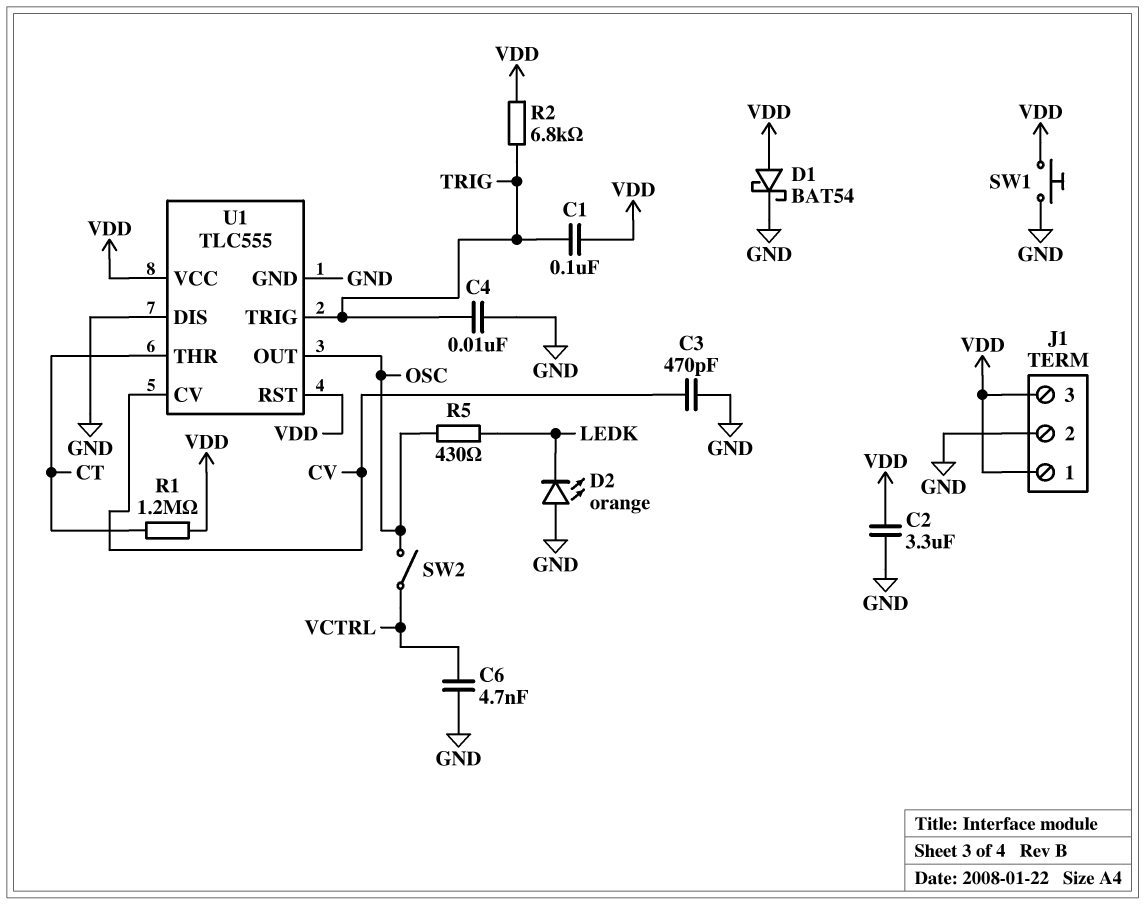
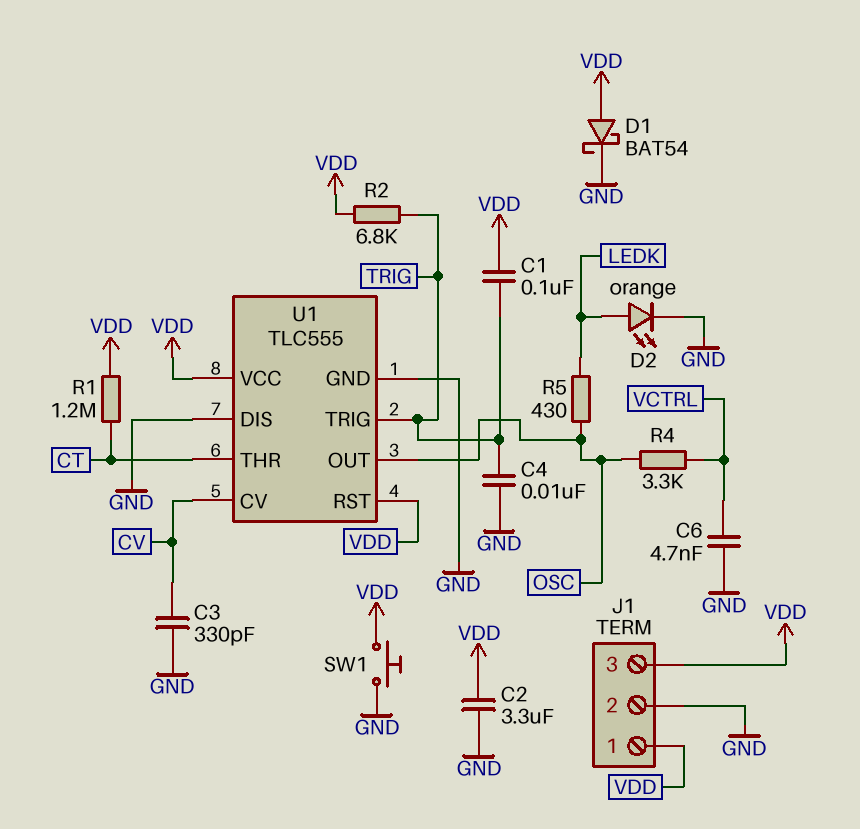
C3: 470pF (CV, GND) -> 330pF (CV, GND)
D2: LED orange (A GND, K LEDK) -> LED orange (A LEDK, K GND)
R4: none -> 3.3k (OSC, VCTRL)
SW2: switch (OSC, VCTRL) -> none

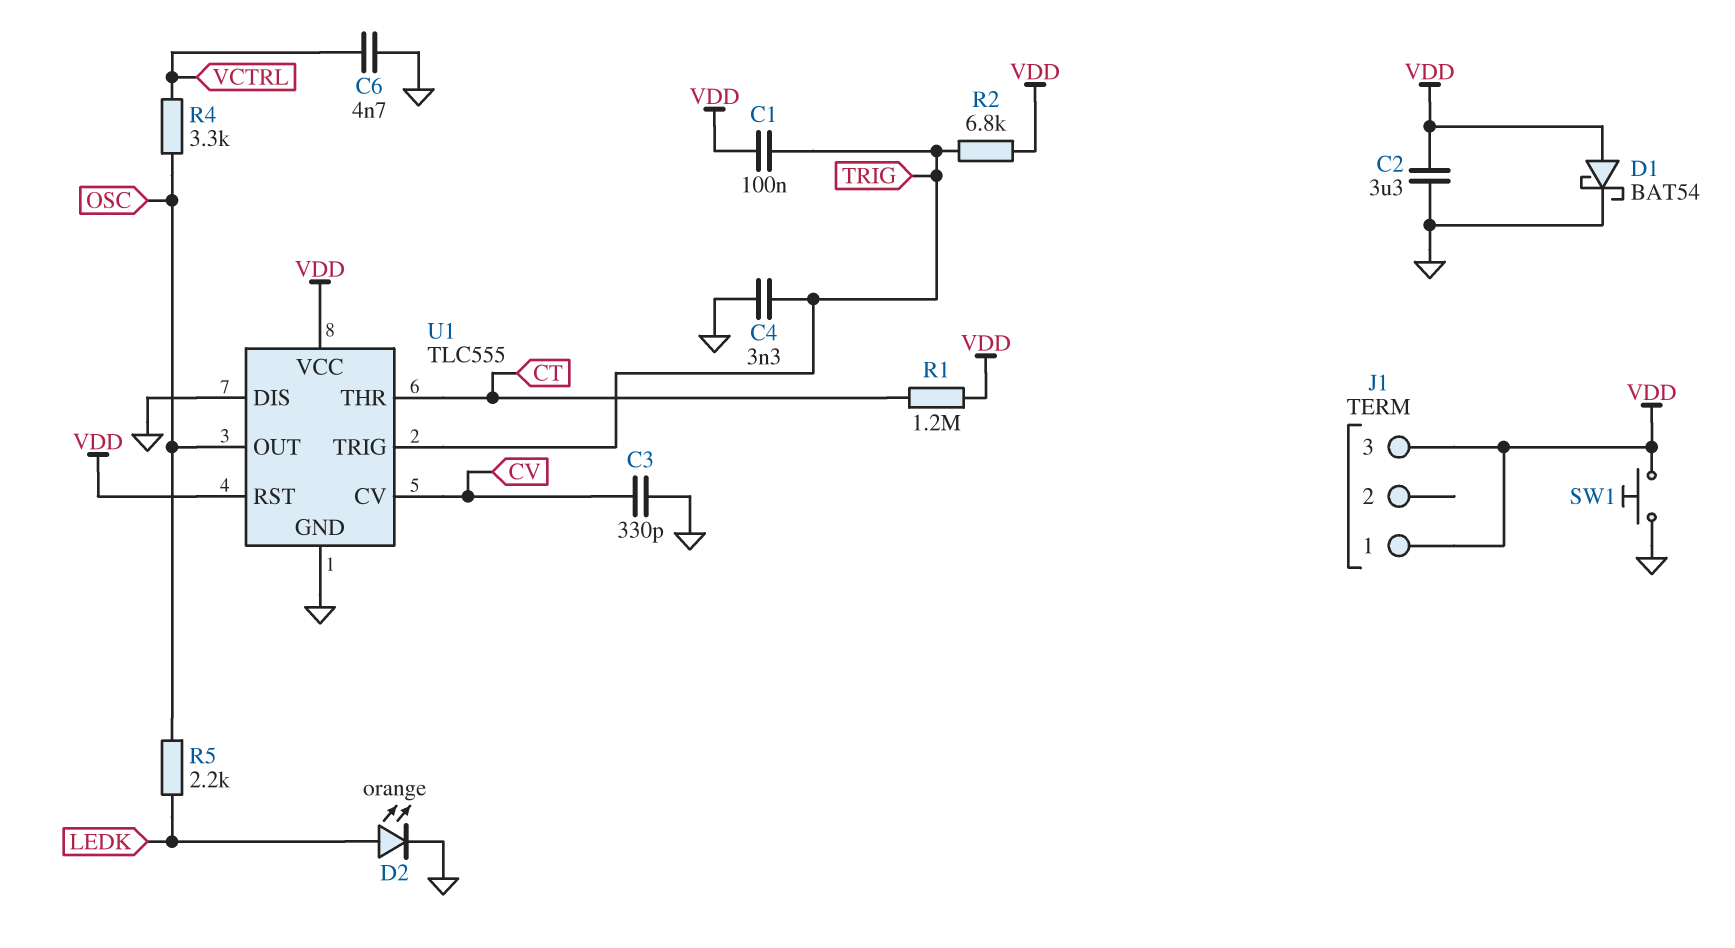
C4: 10nF (GND, TRIG) -> 3.3nF (GND, TRIG)
J1 pin 2: GND -> none
R5: 430 (LEDK, OSC) -> 2.2k (LEDK, OSC)

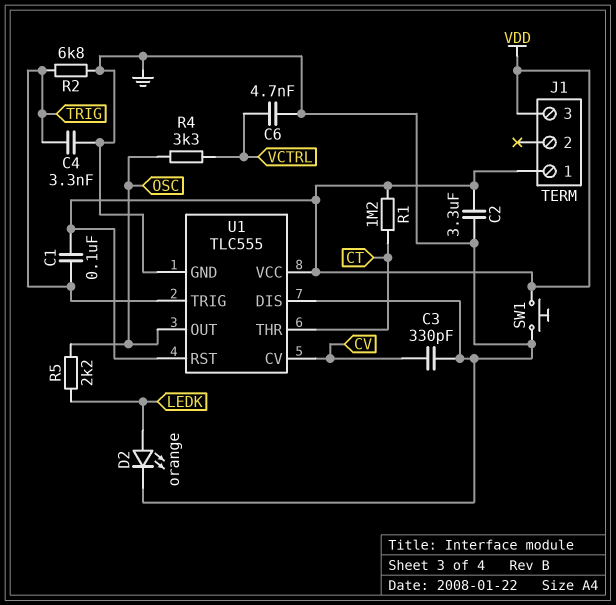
D1: schottky BAT54 (A VDD, K GND) -> none
R2: 6.8k (TRIG, VDD) -> 6.8k (GND, TRIG)

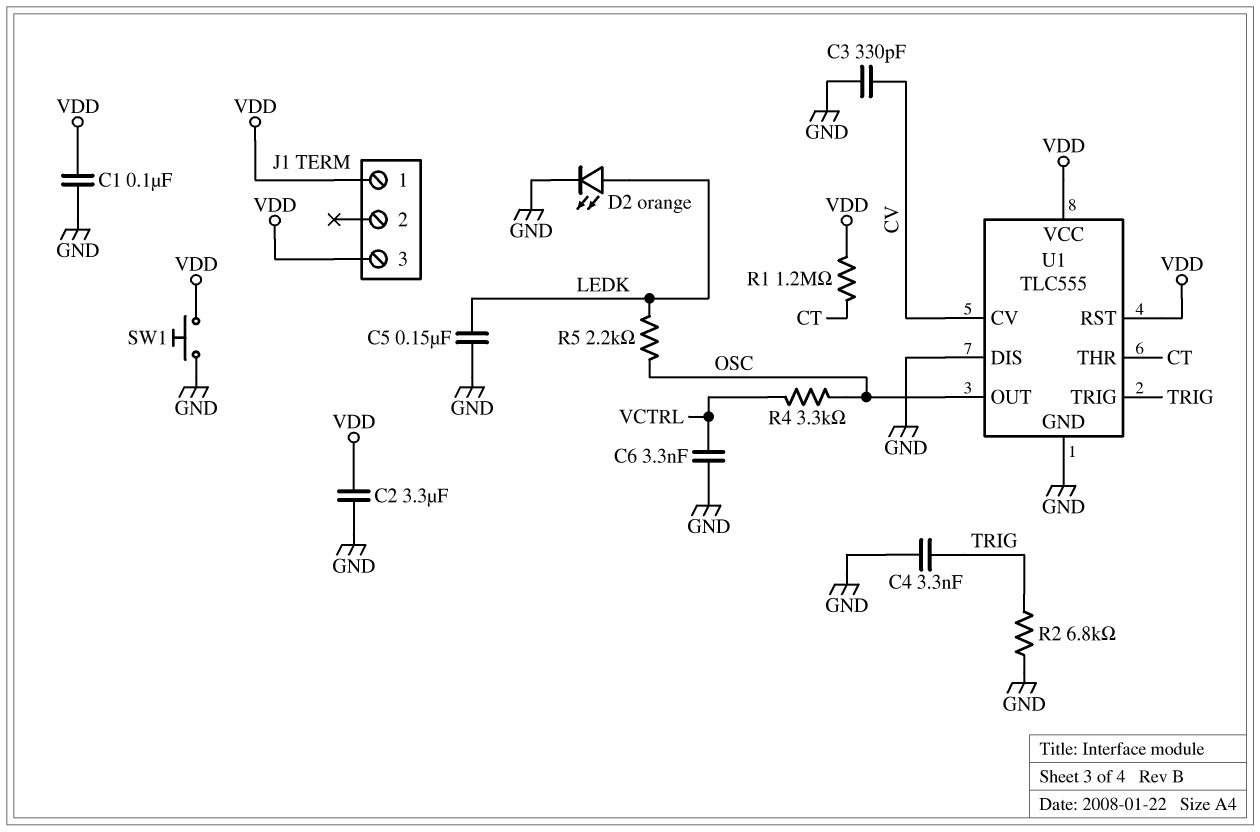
C1: 100nF (TRIG, VDD) -> 100nF (GND, VDD)
C5: none -> 150nF (GND, LEDK)
C6: 4.7nF (GND, VCTRL) -> 3.3nF (GND, VCTRL)

